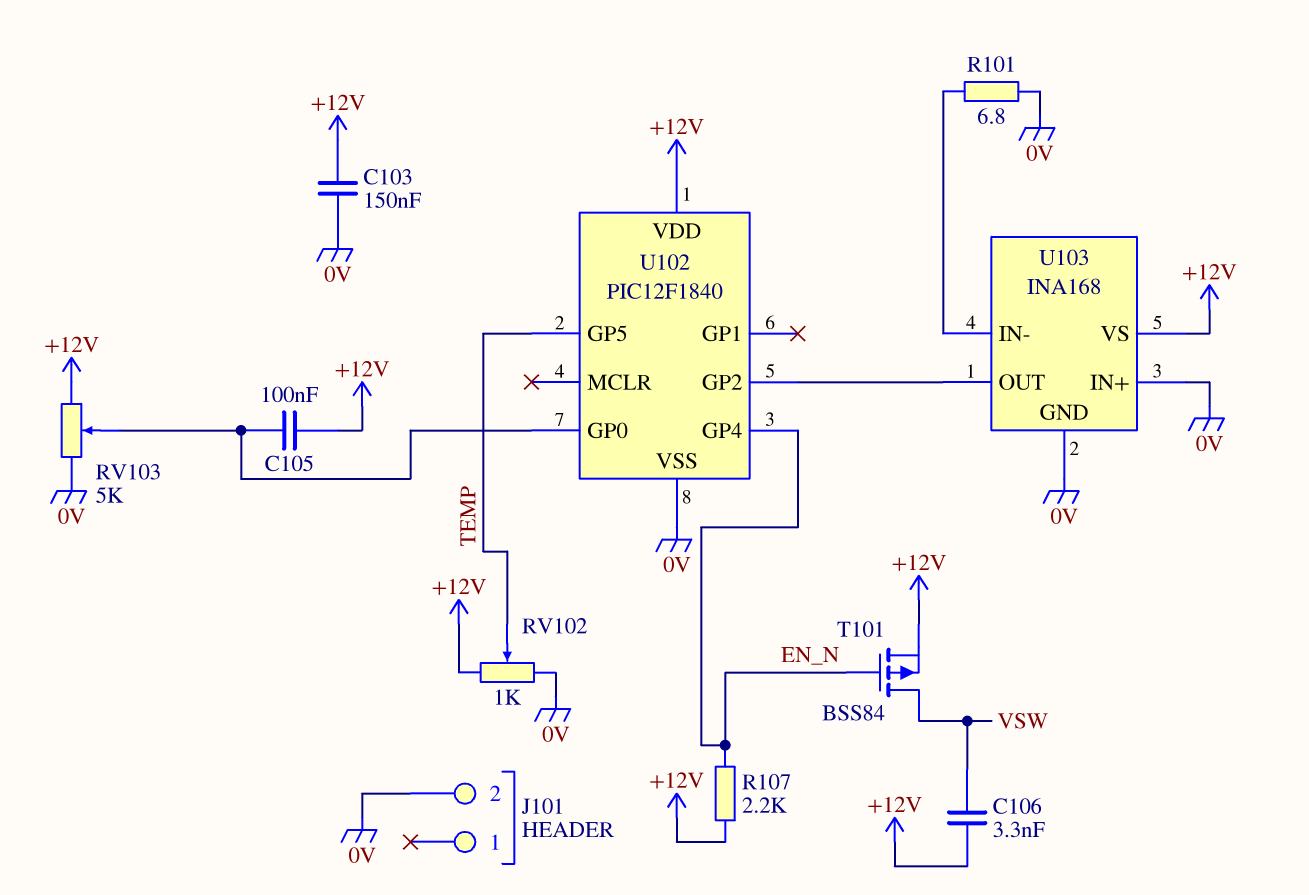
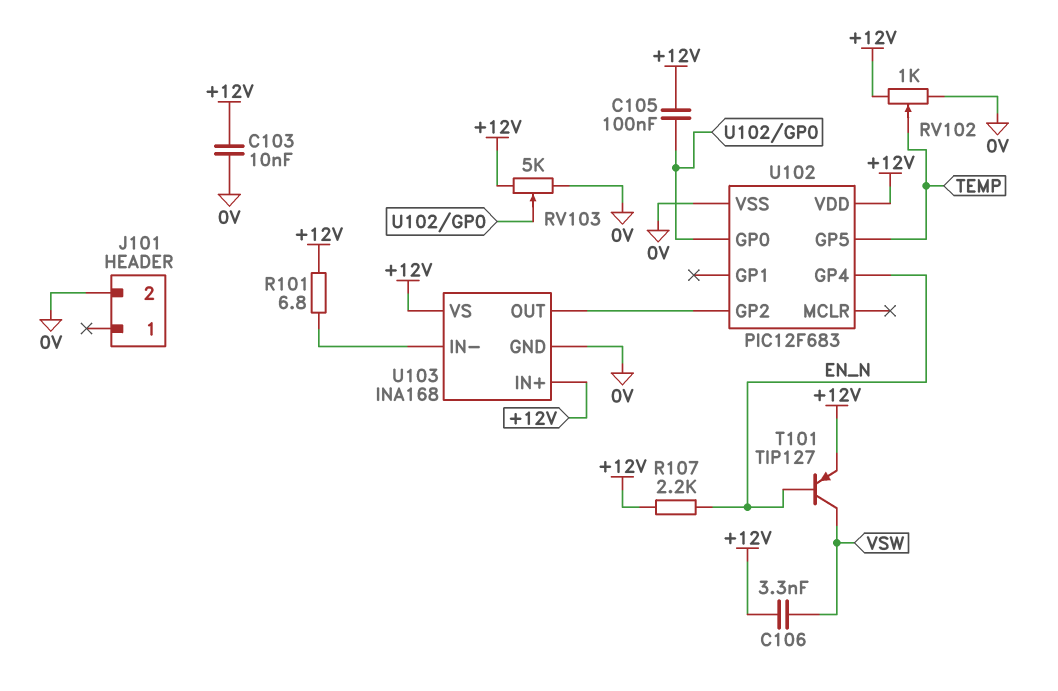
C103: 150nF (+12V, 0V) -> 10nF (+12V, 0V)
R101: 6.8 (0V, U103/IN-) -> 6.8 (+12V, U103/IN-)
T101: PMOS BSS84 (G EN_N, D VSW, S +12V) -> PNP TIP127 (B EN_N, C VSW, E +12V)
U102: PIC12F1840 -> PIC12F683
U103 pin IN+: 0V -> +12V

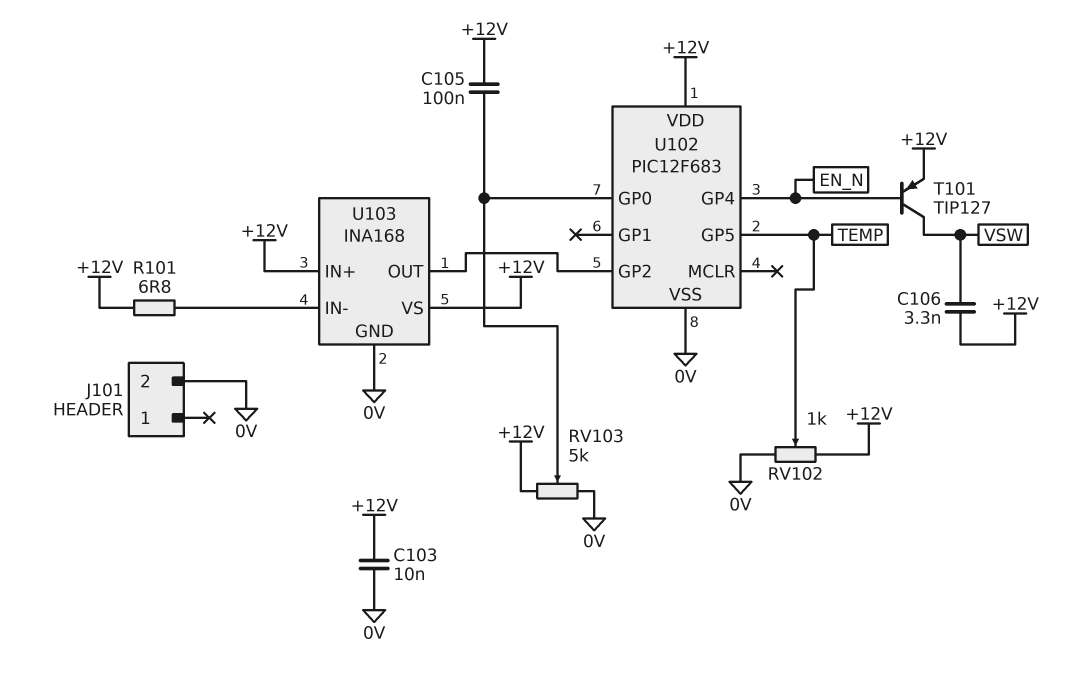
R107: 2.2k (+12V, EN_N) -> none

